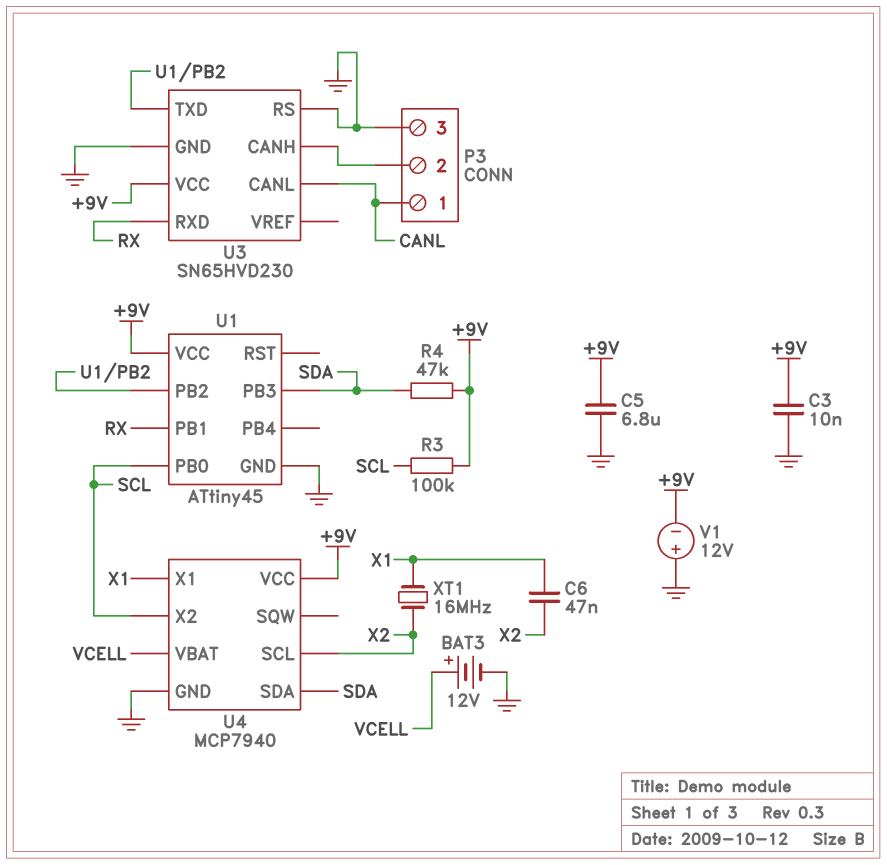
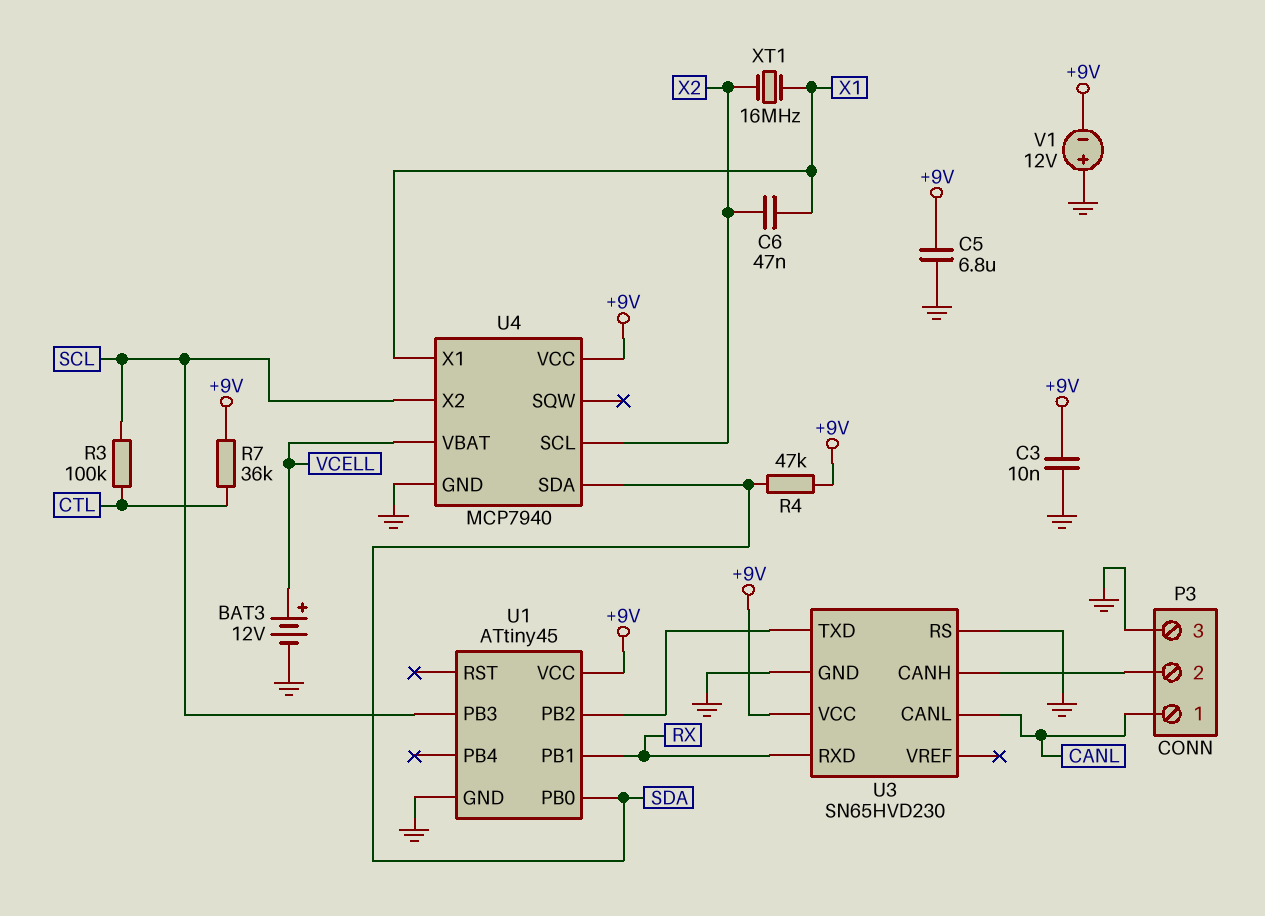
R3: 100k (+9V, SCL) -> 100k (CTL, SCL)
R7: none -> 36k (+9V, CTL)
U1 pin PB0: SCL -> SDA
U1 pin PB3: SDA -> SCL

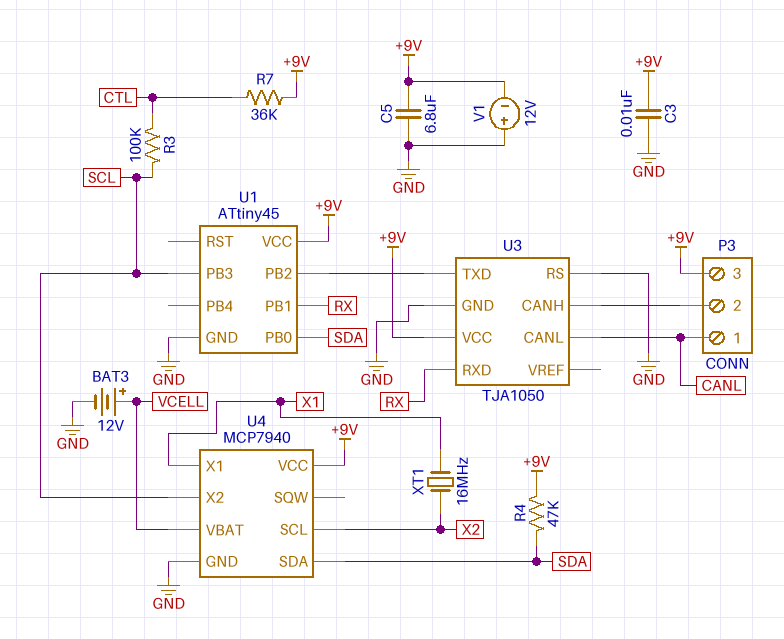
C6: 47nF (X1, X2) -> none
P3 pin 3: GND -> +9V
U3: SN65HVD230 -> TJA1050

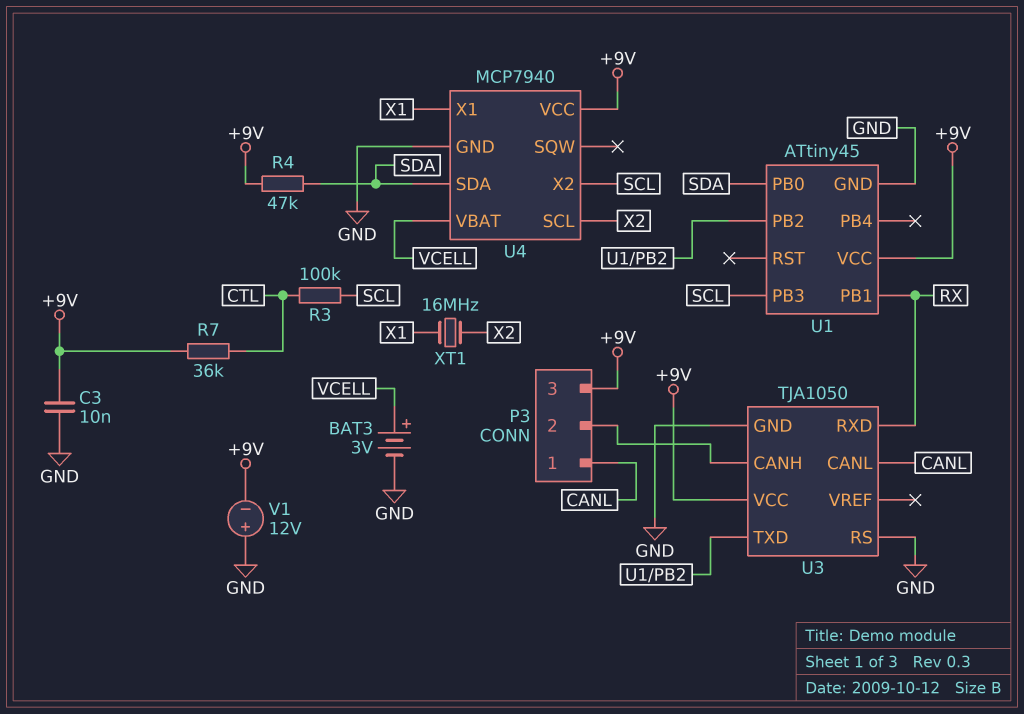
BAT3: 12V (plus VCELL, minus GND) -> 3V (plus VCELL, minus GND)
C5: 6.8uF (+9V, GND) -> none

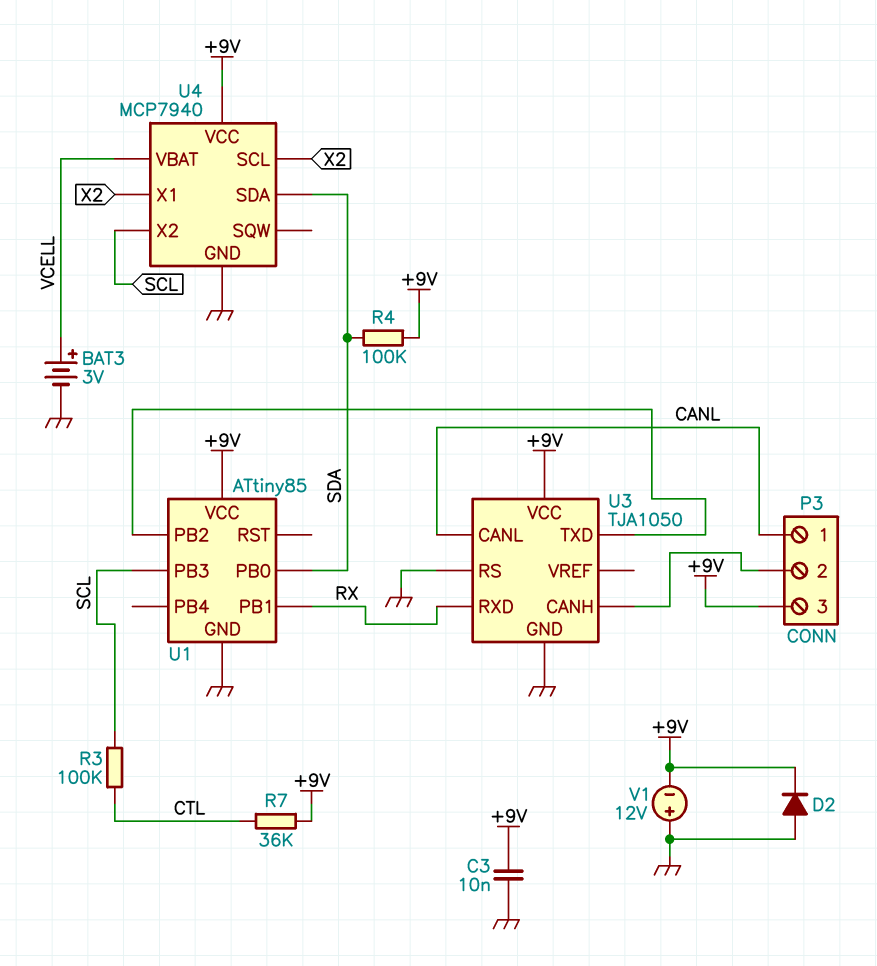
D2: none -> diode (A GND, K +9V)
R4: 47k (+9V, SDA) -> 100k (+9V, SDA)
U1: ATtiny45 -> ATtiny85
U4 pin X1: X1 -> X2
XT1: 16MHz (X1, X2) -> none

